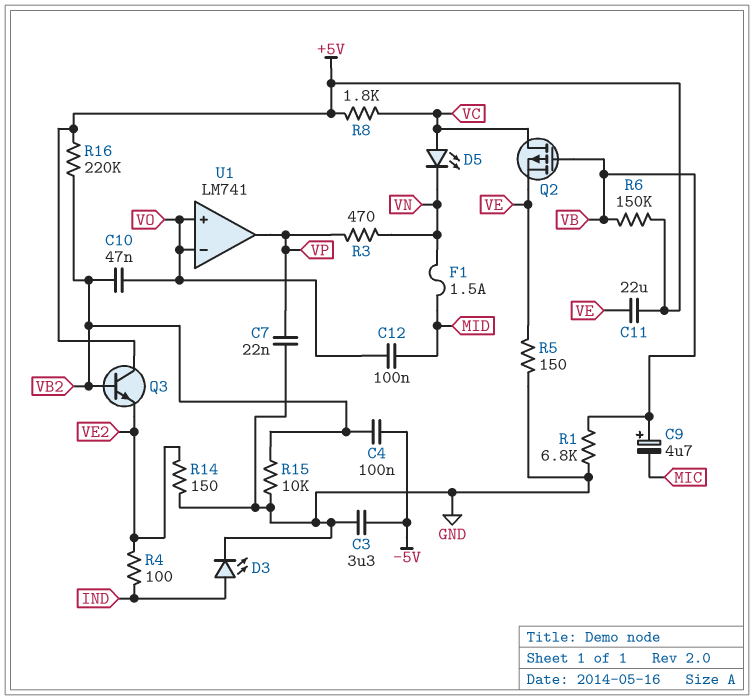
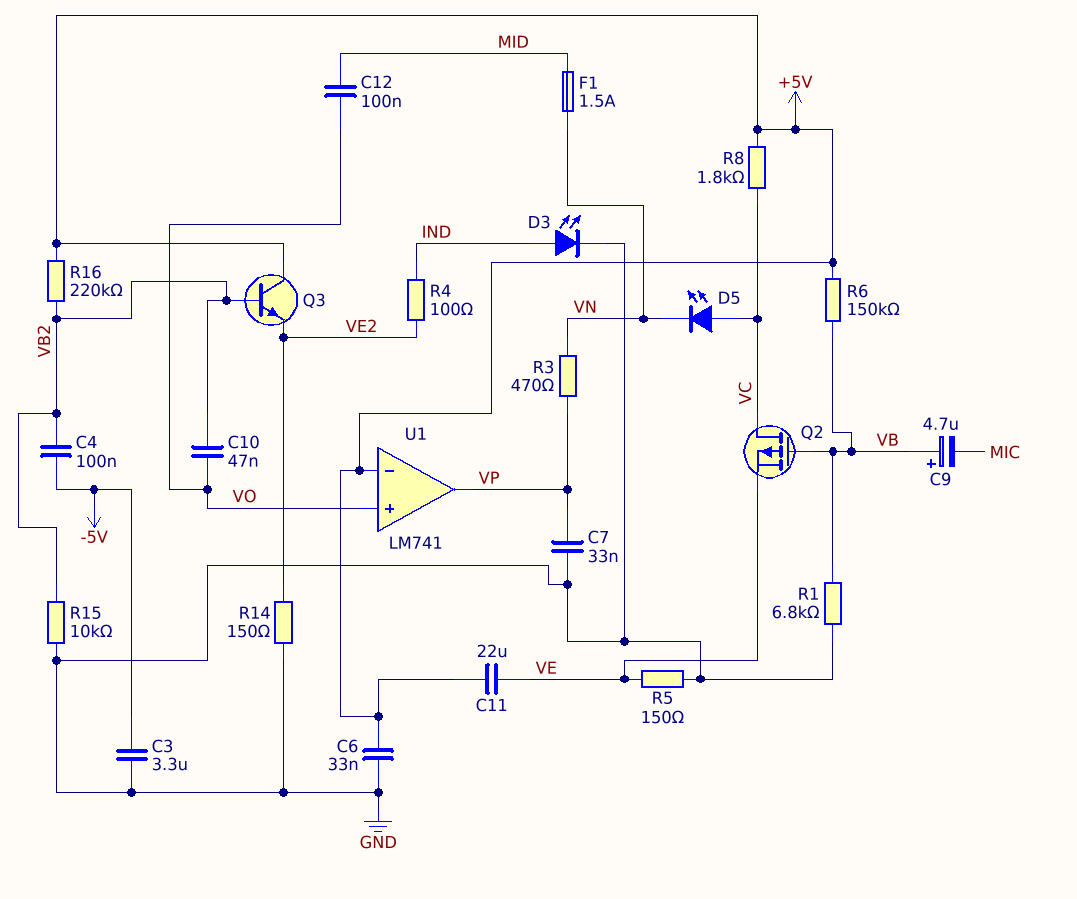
C6: none -> 33nF (+5V, GND)
C7: 22nF (GND, VP) -> 33nF (GND, VP)
U1 pin in-: VO -> +5V

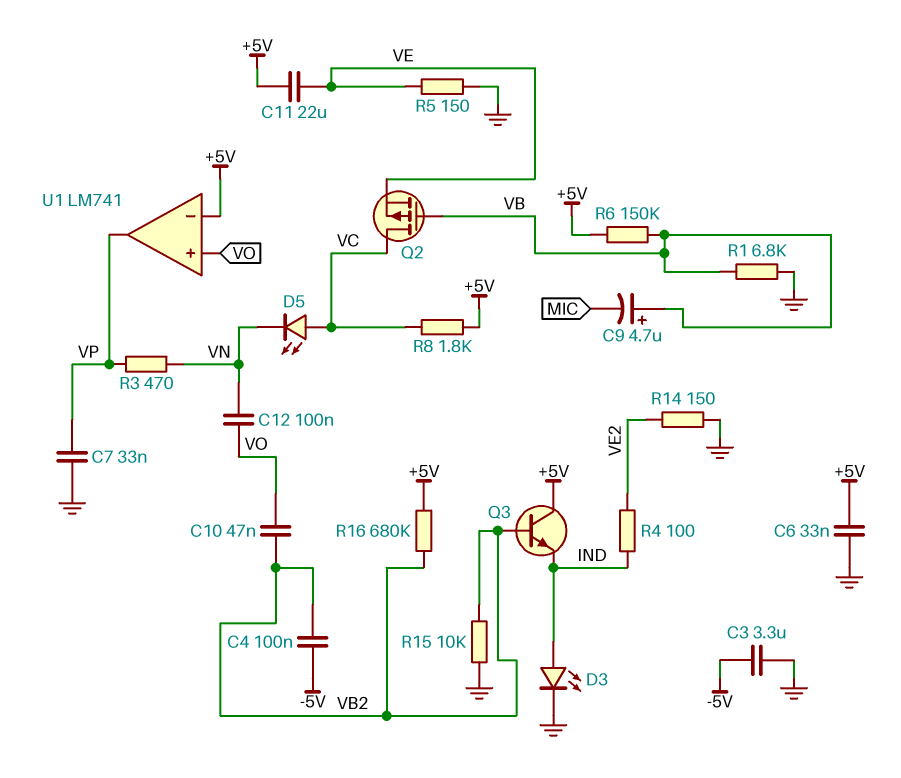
C12: 100nF (MID, VO) -> 100nF (VN, VO)
F1: 1.5A (MID, VN) -> none
Q3: NPN (B VB2, C +5V, E VE2) -> NPN (B VB2, C +5V, E IND)
R16: 220k (+5V, VB2) -> 680k (+5V, VB2)

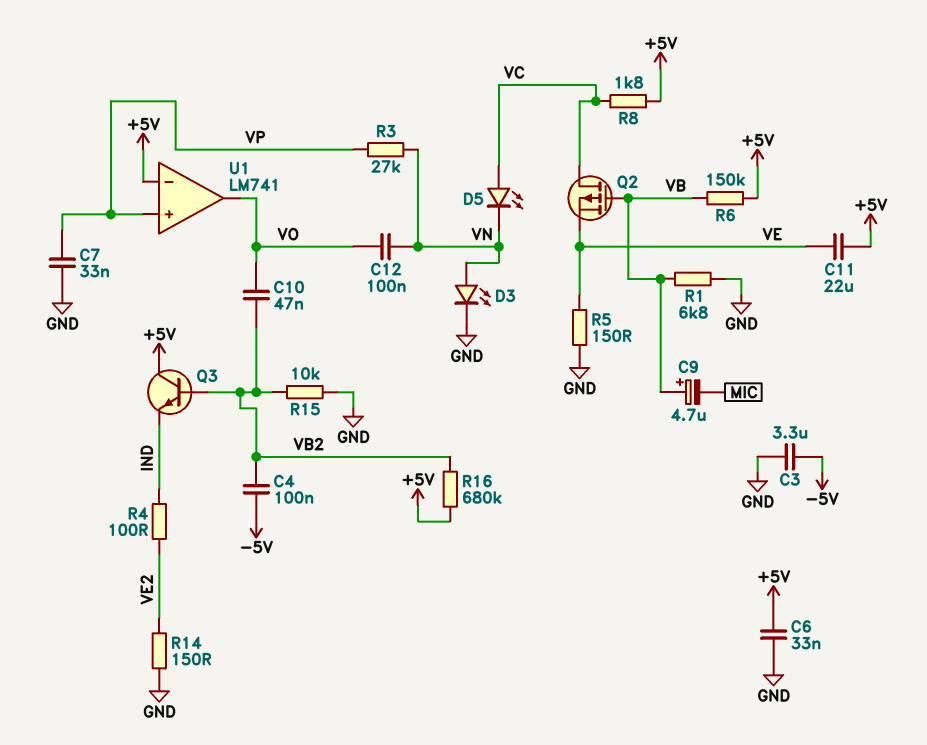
D3: LED (A IND, K GND) -> LED (A VN, K GND)
R3: 470 (VN, VP) -> 27k (VN, VP)
U1 pin in+: VO -> VP
U1 pin out: VP -> VO

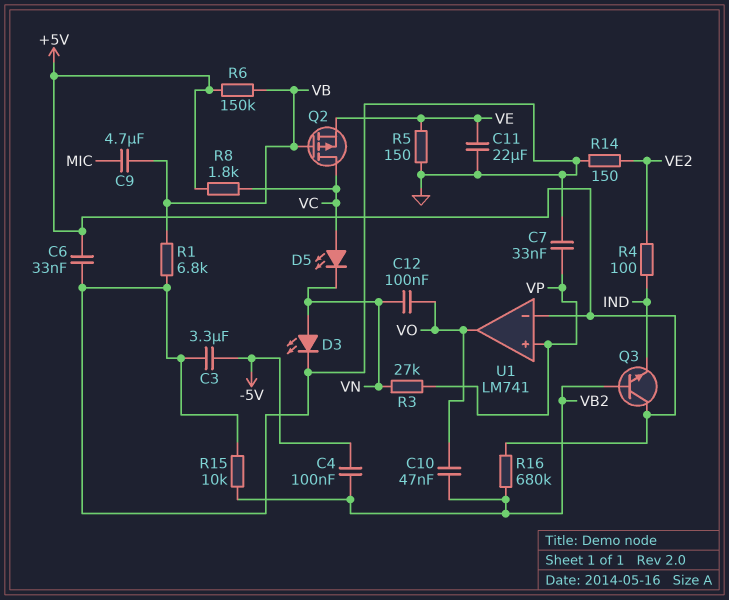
C9: 4.7uF (plus VB, minus MIC) -> 4.7uF (MIC, VB)
C11: 22uF (+5V, VE) -> 22uF (GND, VE)

